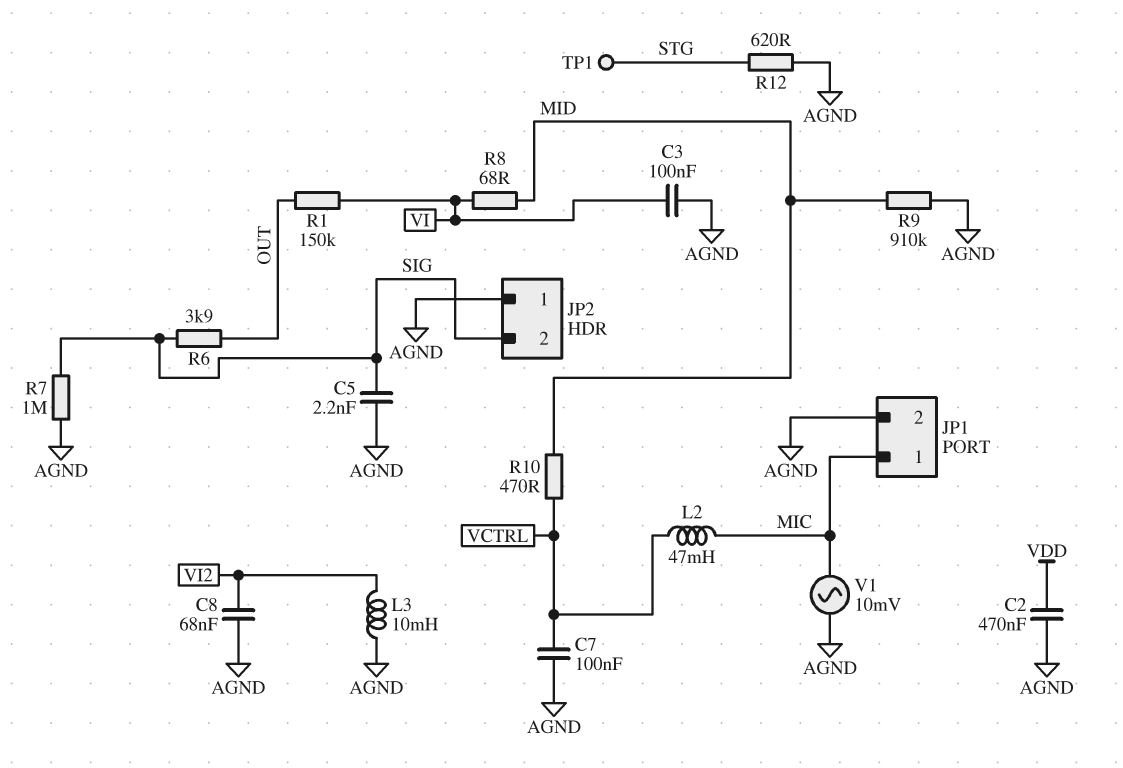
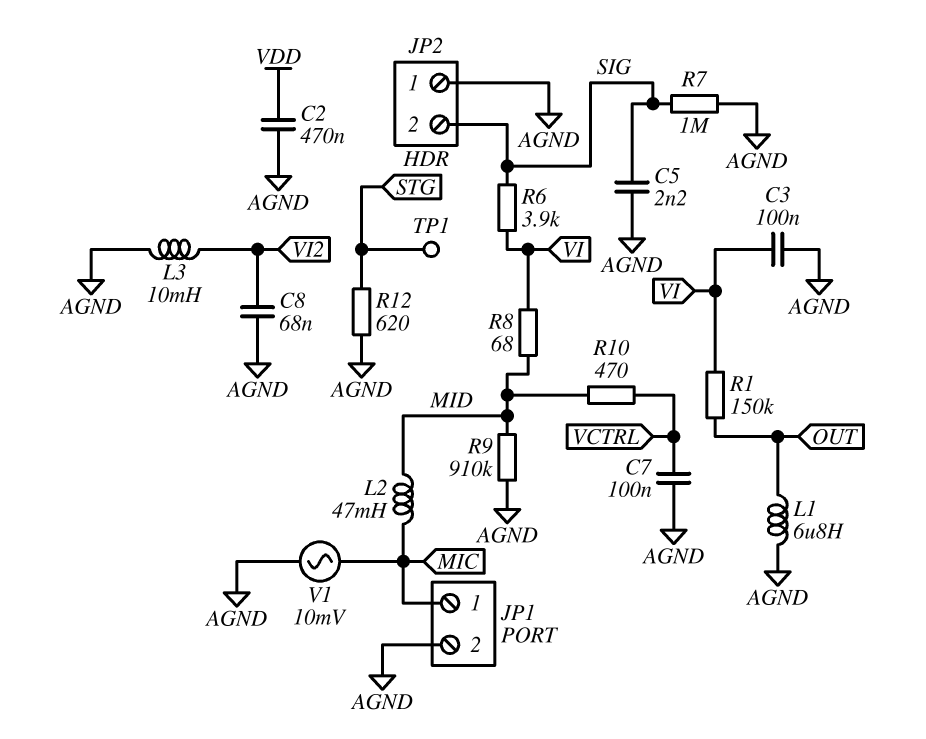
L1: none -> 6.8uH (AGND, OUT)
L2: 47mH (MIC, VCTRL) -> 47mH (MIC, MID)
R6: 3.9k (OUT, SIG) -> 3.9k (SIG, VI)

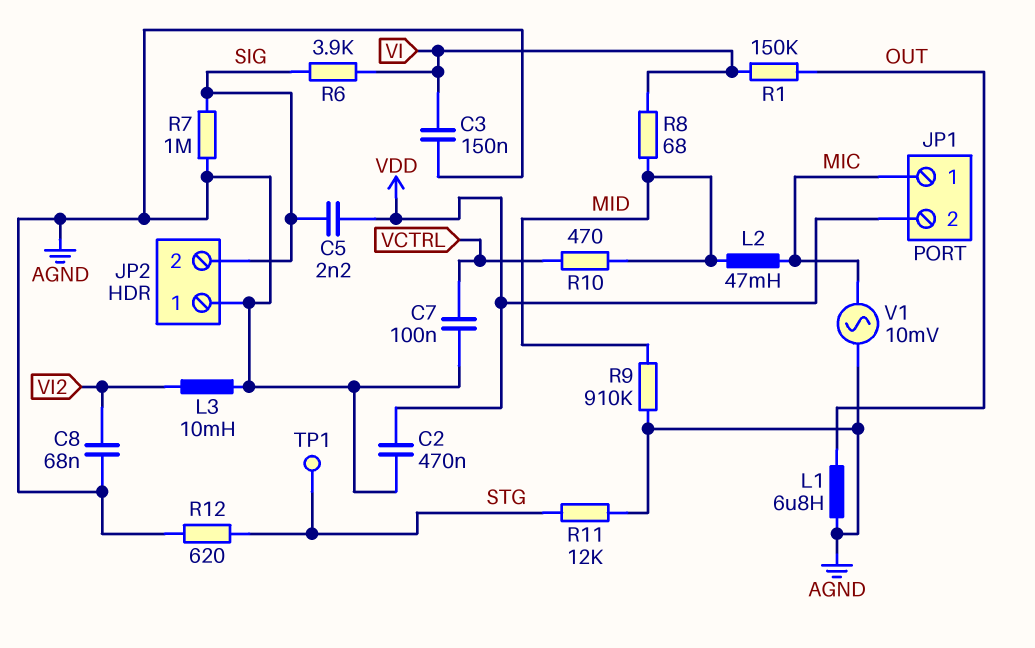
C3: 100nF (AGND, VI) -> 150nF (AGND, VI)
C5: 2.2nF (AGND, SIG) -> 2.2nF (SIG, VDD)
JP1 pin 2: AGND -> VDD
R11: none -> 12k (AGND, STG)

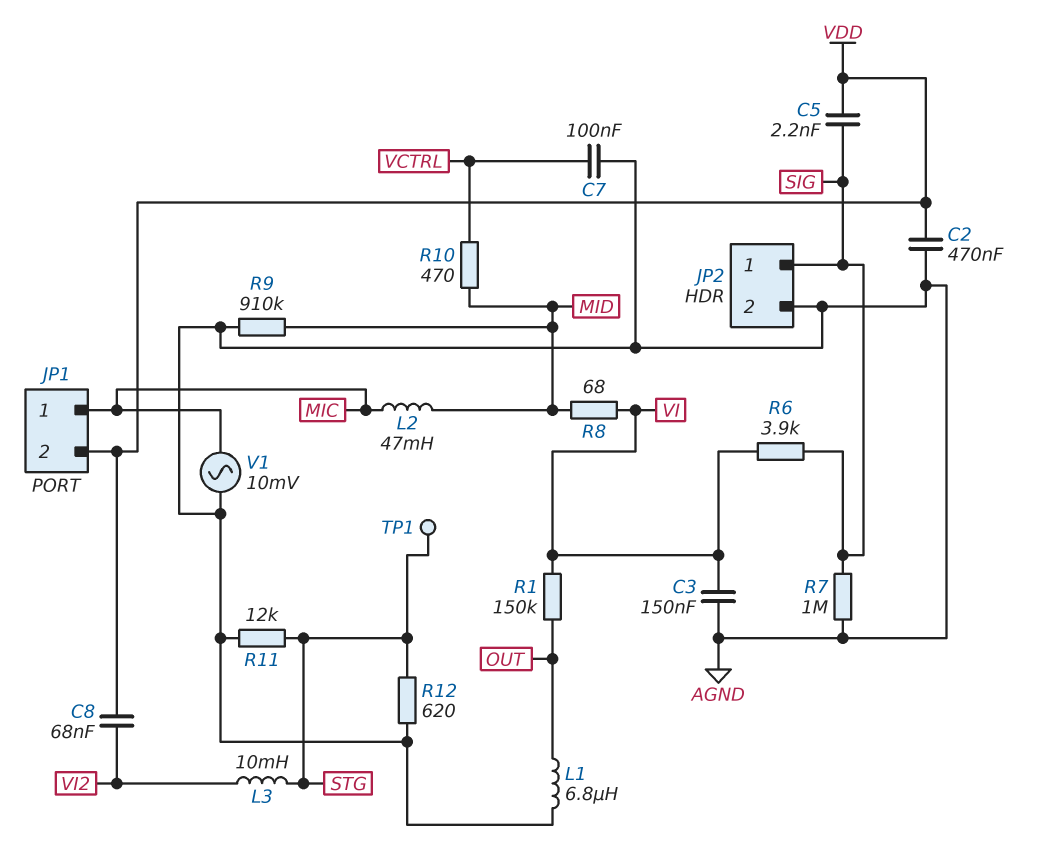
C8: 68nF (AGND, VI2) -> 68nF (VDD, VI2)
JP2 pin 1: AGND -> SIG
JP2 pin 2: SIG -> AGND
L3: 10mH (AGND, VI2) -> 10mH (STG, VI2)

